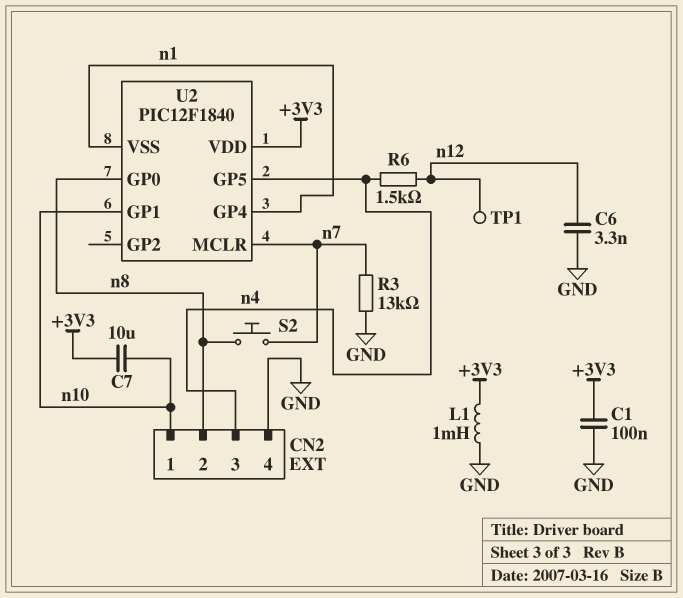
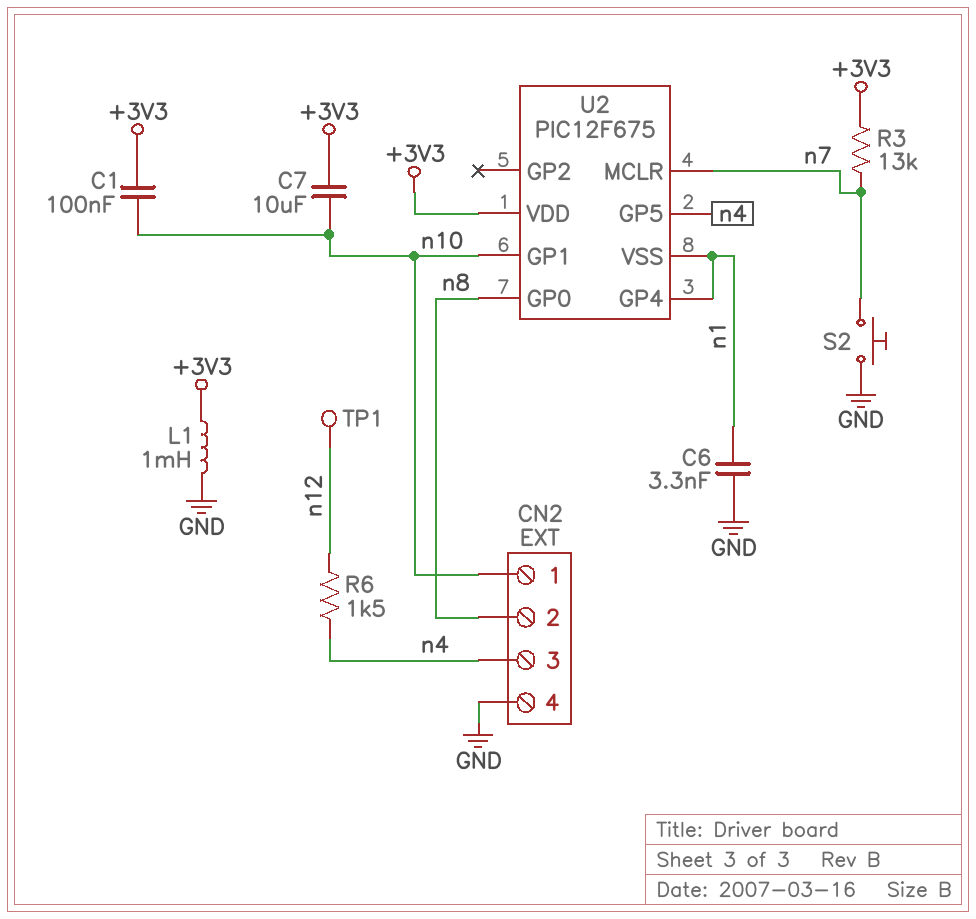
C1: 100nF (+3V3, GND) -> 100nF (+3V3, n10)
C6: 3.3nF (GND, n12) -> 3.3nF (GND, n1)
R3: 13k (GND, n7) -> 13k (+3V3, n7)
S2: button (n7, n8) -> button (GND, n7)
U2: PIC12F1840 -> PIC12F675

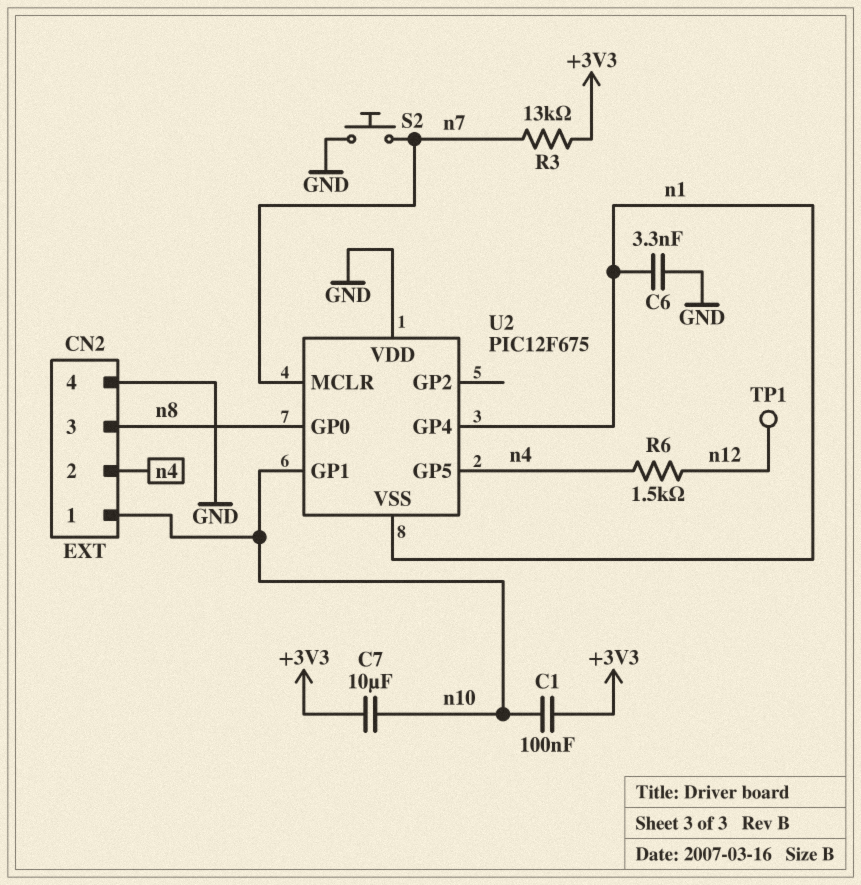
CN2 pin 2: n8 -> n4
CN2 pin 3: n4 -> n8
L1: 1mH (+3V3, GND) -> none
U2 pin VDD: +3V3 -> GND

